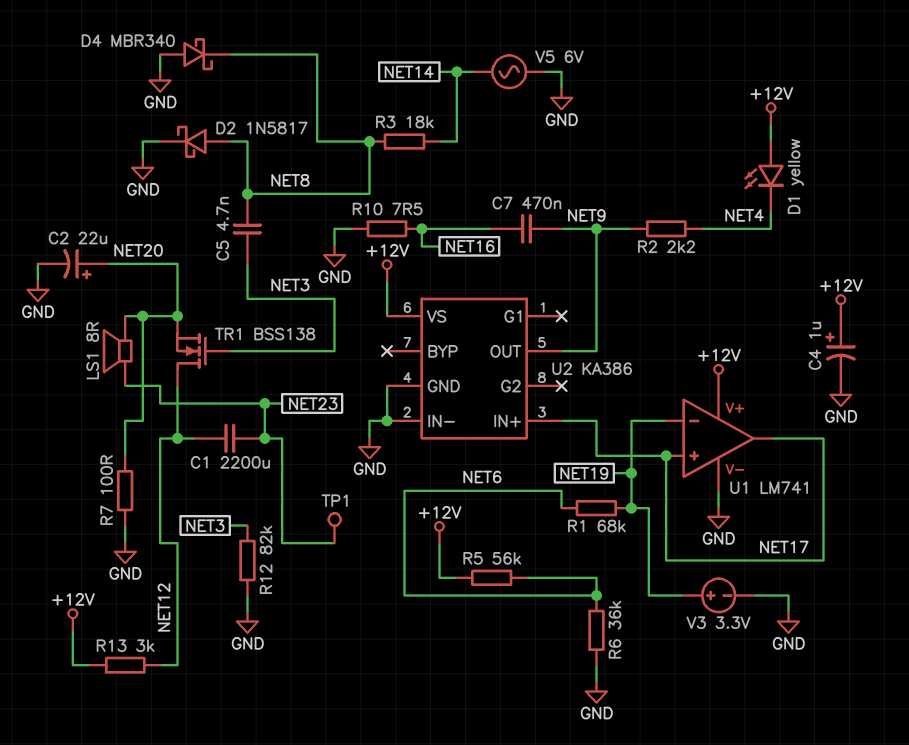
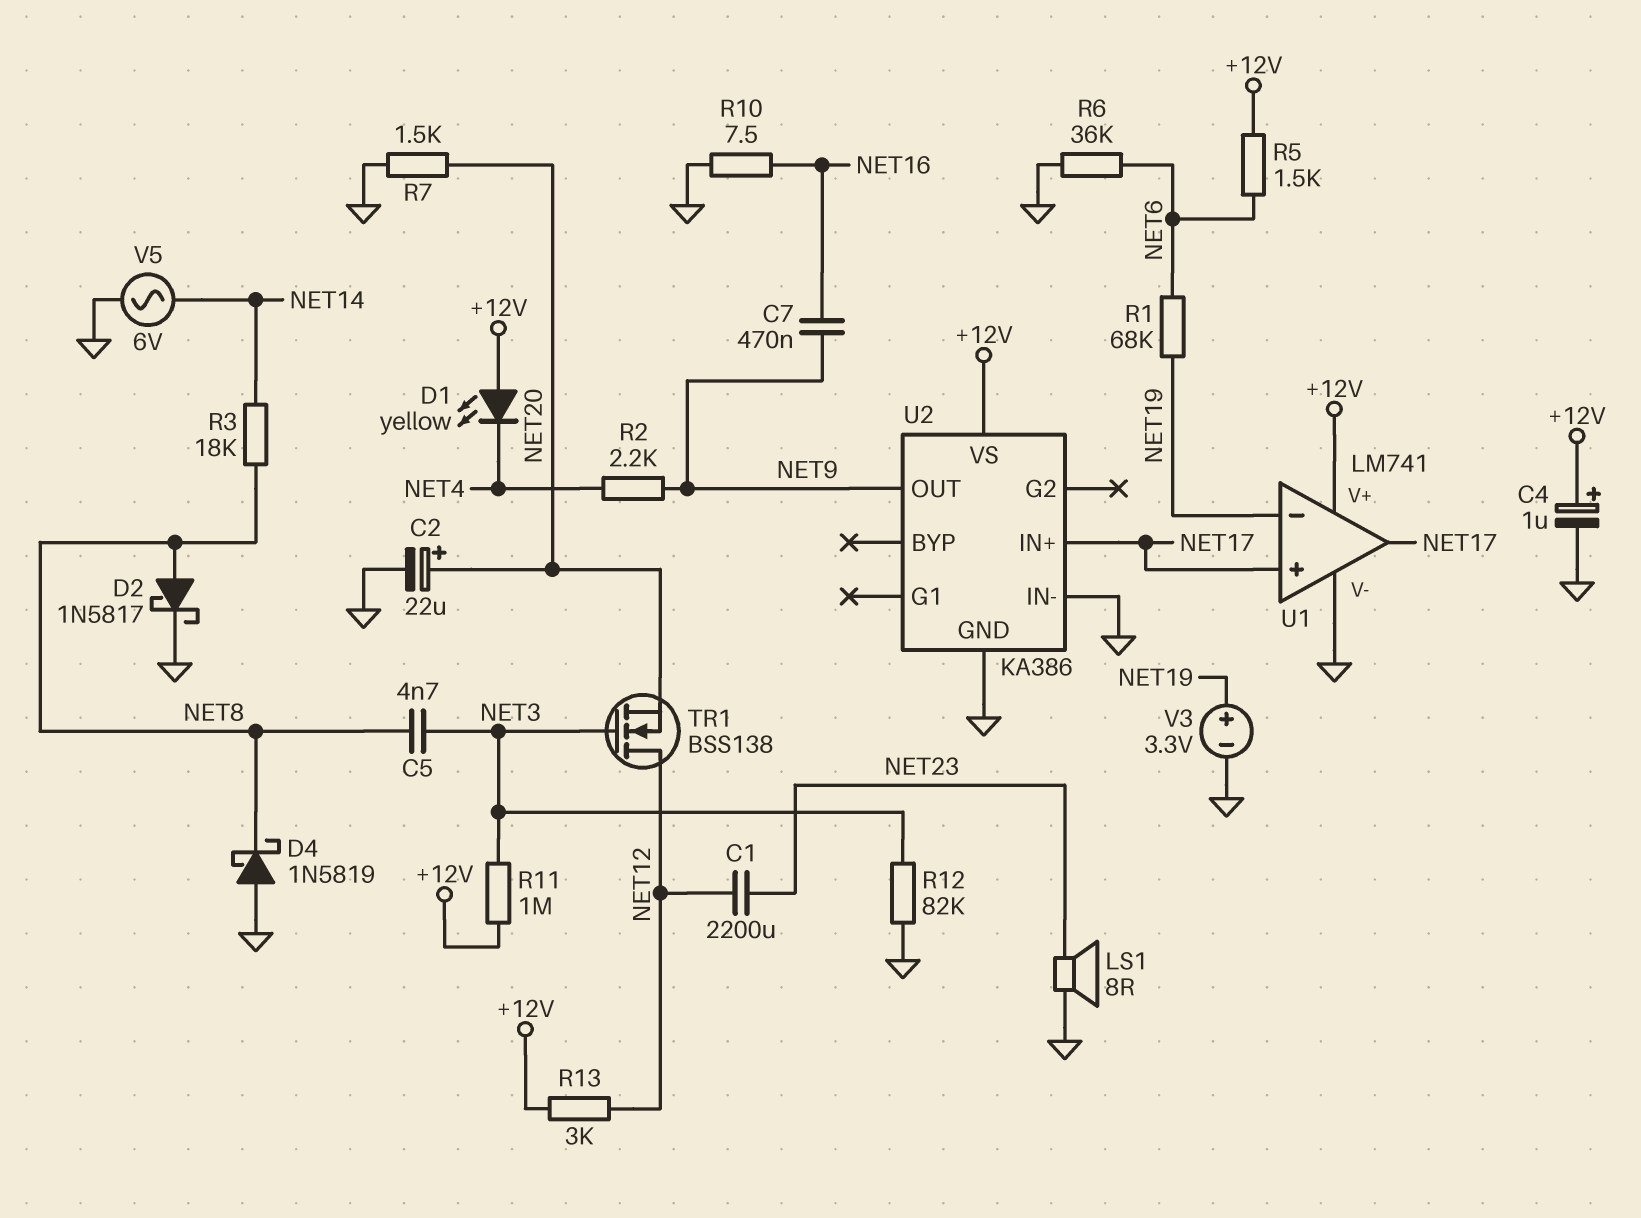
D4: schottky MBR340 (A GND, K NET8) -> schottky 1N5819 (A GND, K NET8)
LS1: speaker 8R (NET20, NET23) -> speaker 8R (GND, NET23)
R5: 56k (+12V, NET6) -> 1.5k (+12V, NET6)
R7: 100 (GND, NET20) -> 1.5k (GND, NET20)
R11: none -> 1M (+12V, NET3)
TP1: test point (NET23) -> none

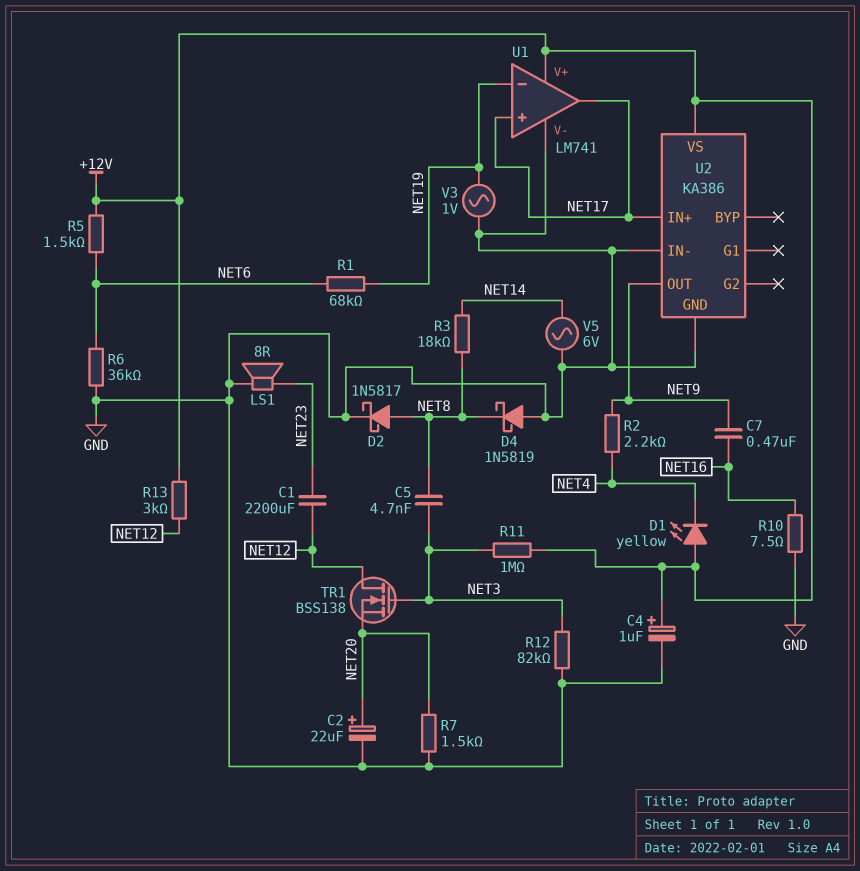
V3: 3.3V (plus NET19, minus GND) -> AC 1V (GND, NET19)

